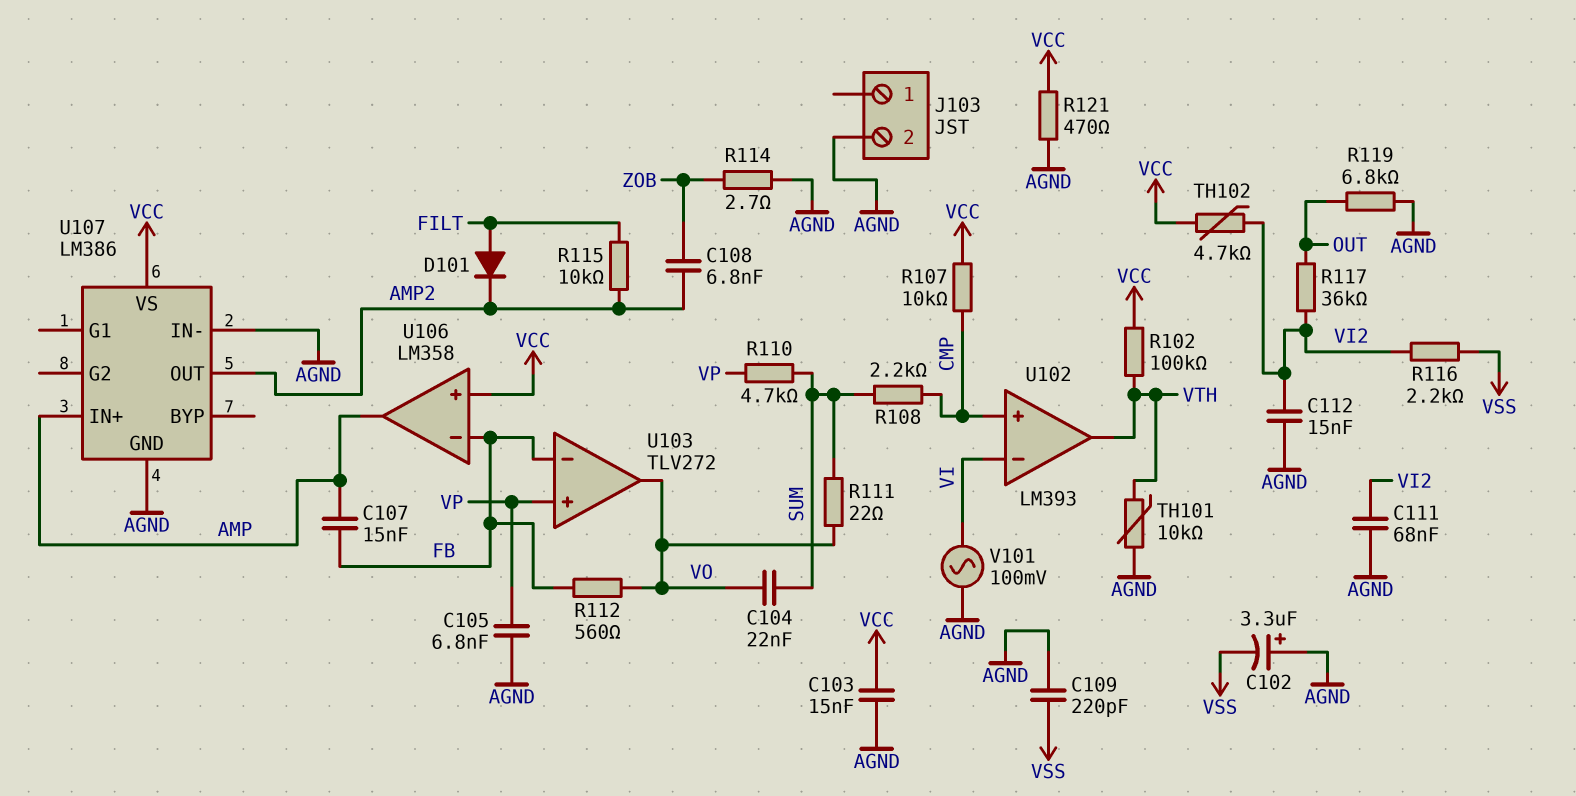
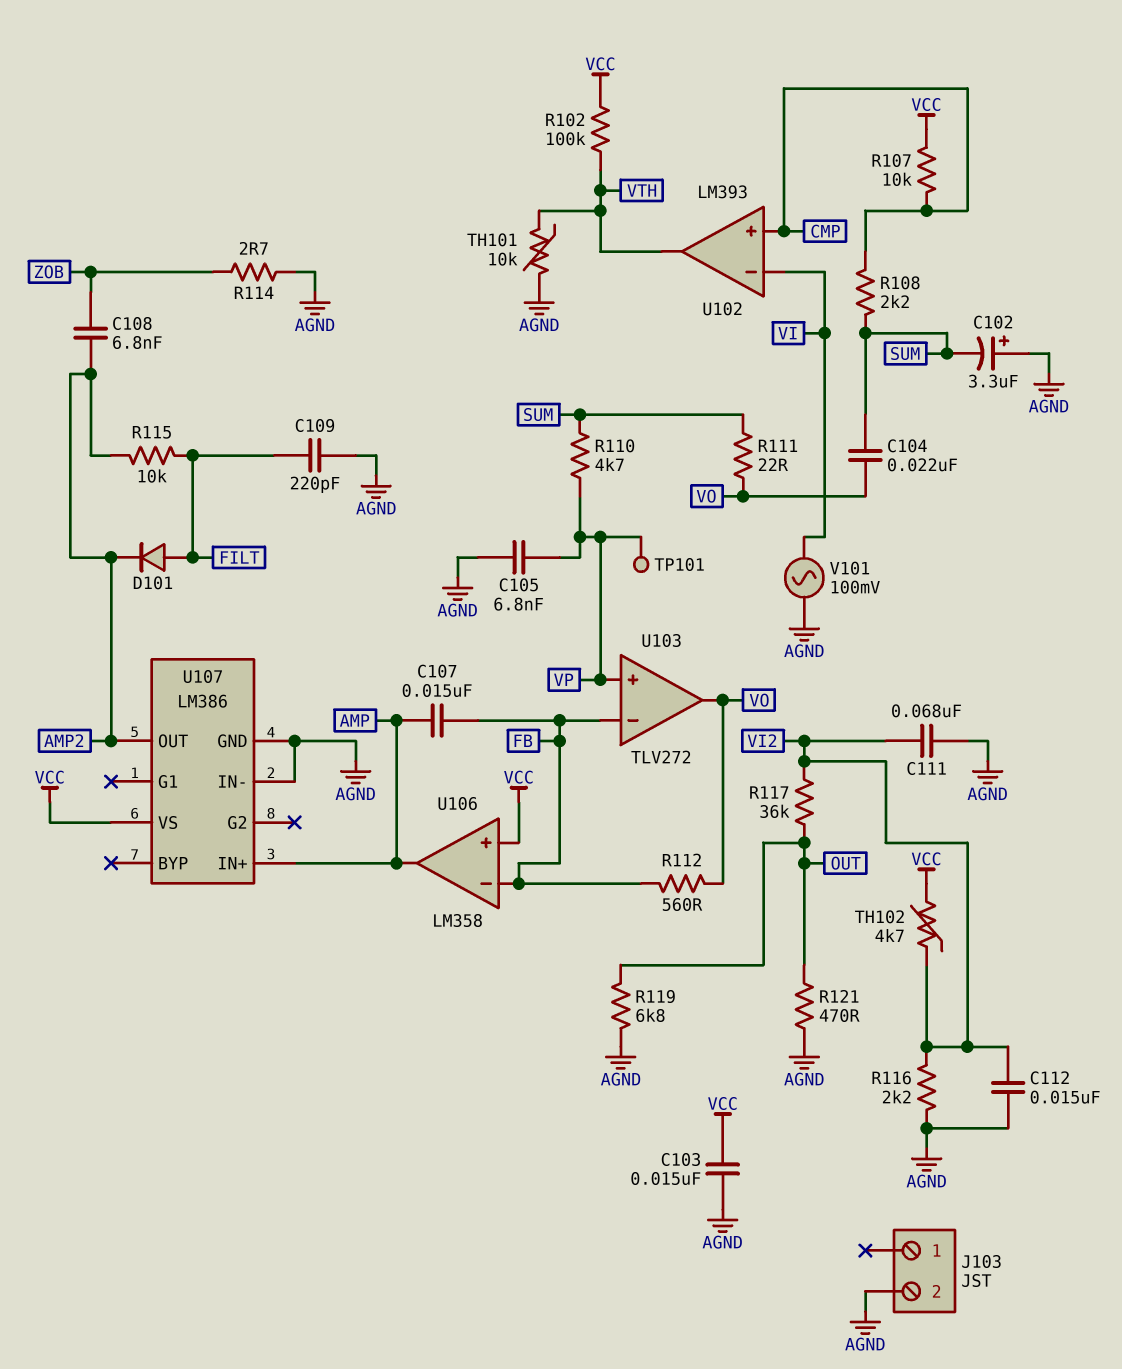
C102: 3.3uF (plus AGND, minus VSS) -> 3.3uF (plus AGND, minus SUM)
C109: 220pF (AGND, VSS) -> 220pF (AGND, FILT)
R116: 2.2k (VI2, VSS) -> 2.2k (AGND, VI2)
R121: 470 (AGND, VCC) -> 470 (AGND, OUT)
TP101: none -> test point (VP)

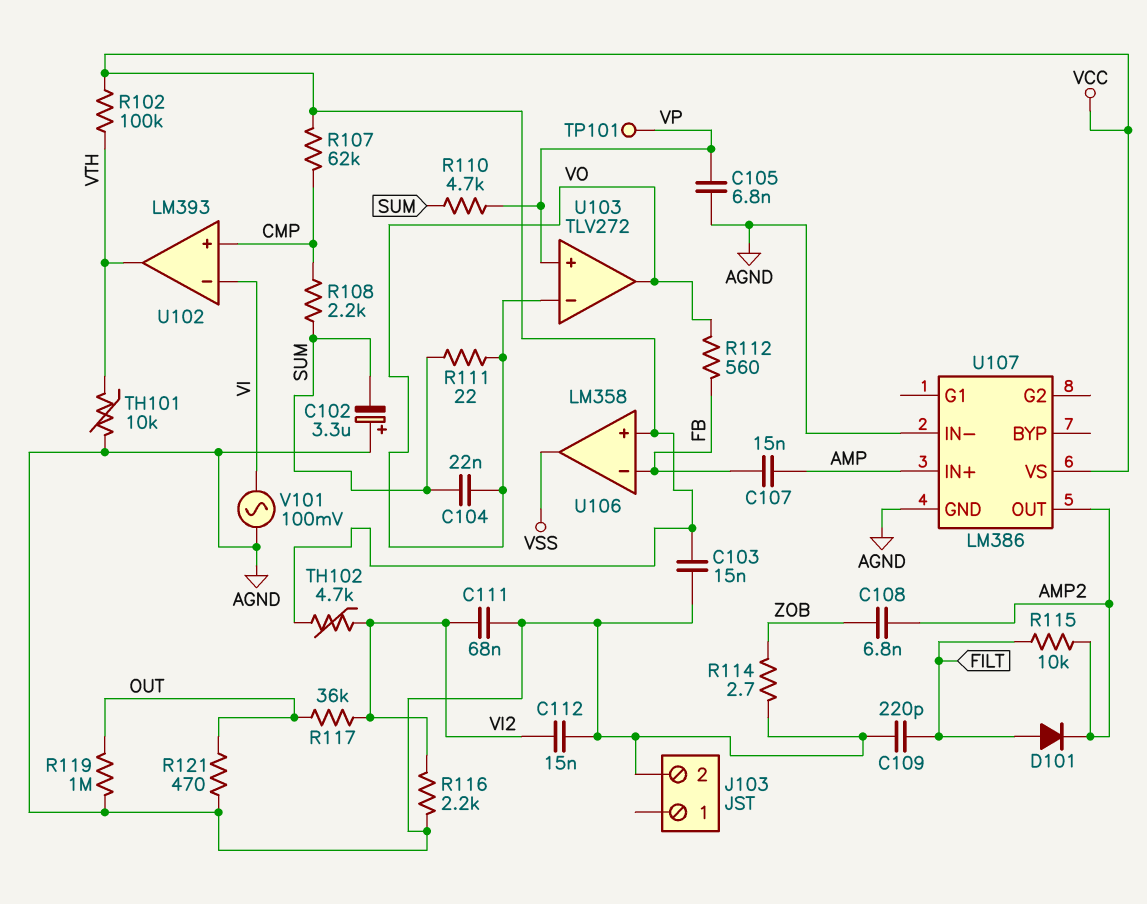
R107: 10k (CMP, VCC) -> 62k (CMP, VCC)
R119: 6.8k (AGND, OUT) -> 1M (AGND, OUT)
U103 pin in-: FB -> VO
U106 pin out: AMP -> VSS

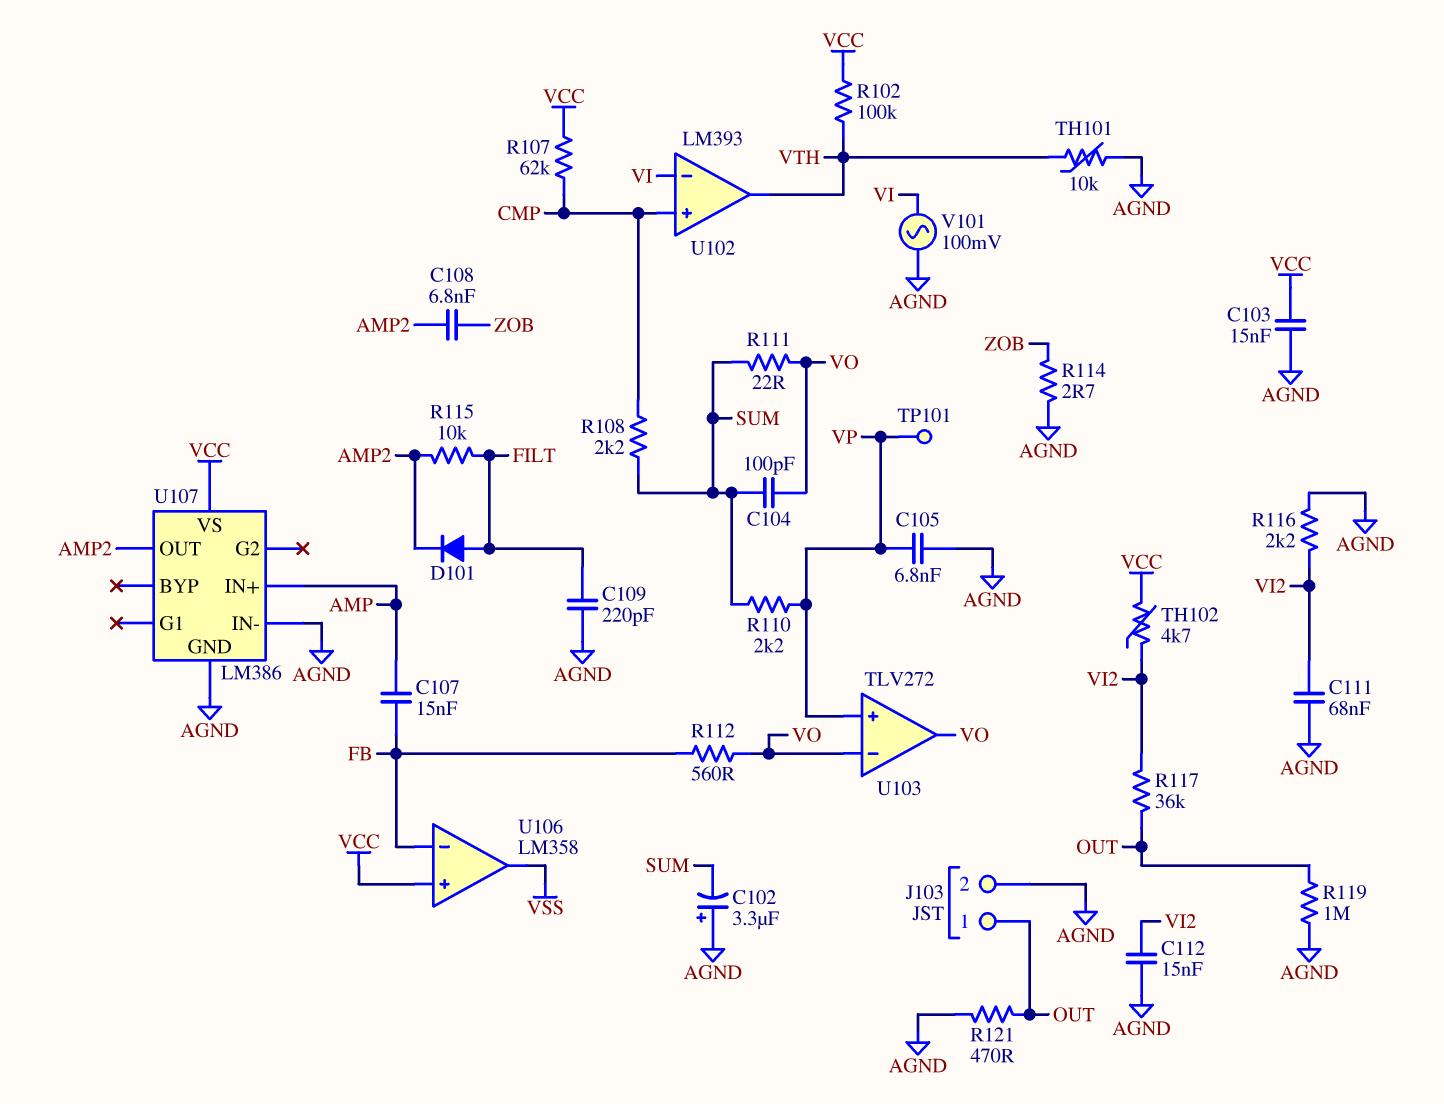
C104: 22nF (SUM, VO) -> 100pF (SUM, VO)
J103 pin 1: none -> OUT
R110: 4.7k (SUM, VP) -> 2.2k (SUM, VP)

